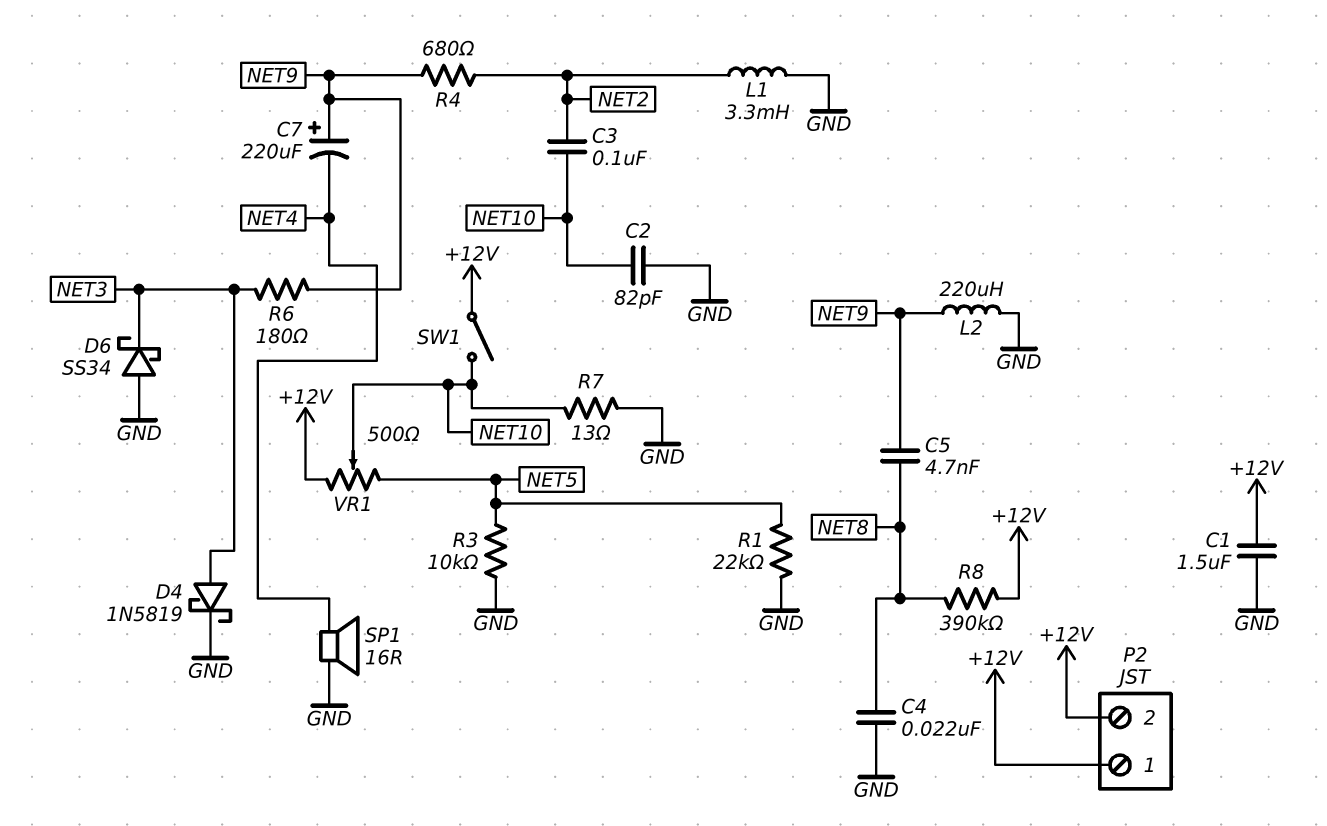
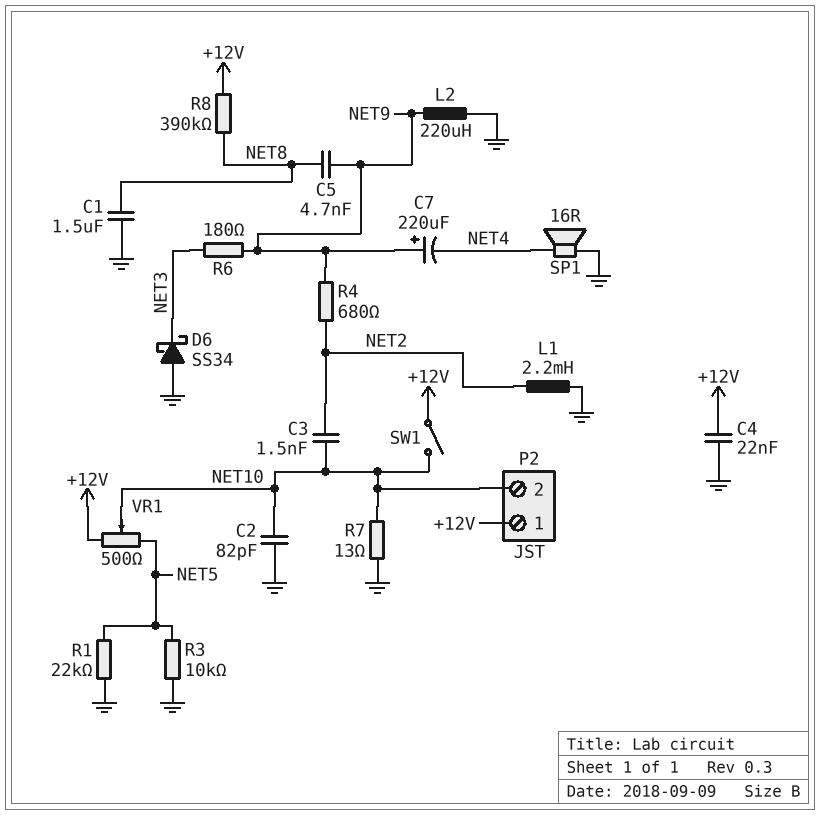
C1: 1.5uF (+12V, GND) -> 1.5uF (GND, NET8)
C3: 100nF (NET2, NET10) -> 1.5nF (NET2, NET10)
C4: 22nF (GND, NET8) -> 22nF (+12V, GND)
D4: schottky 1N5819 (A NET3, K GND) -> none
L1: 3.3mH (GND, NET2) -> 2.2mH (GND, NET2)
P2 pin 2: +12V -> NET10

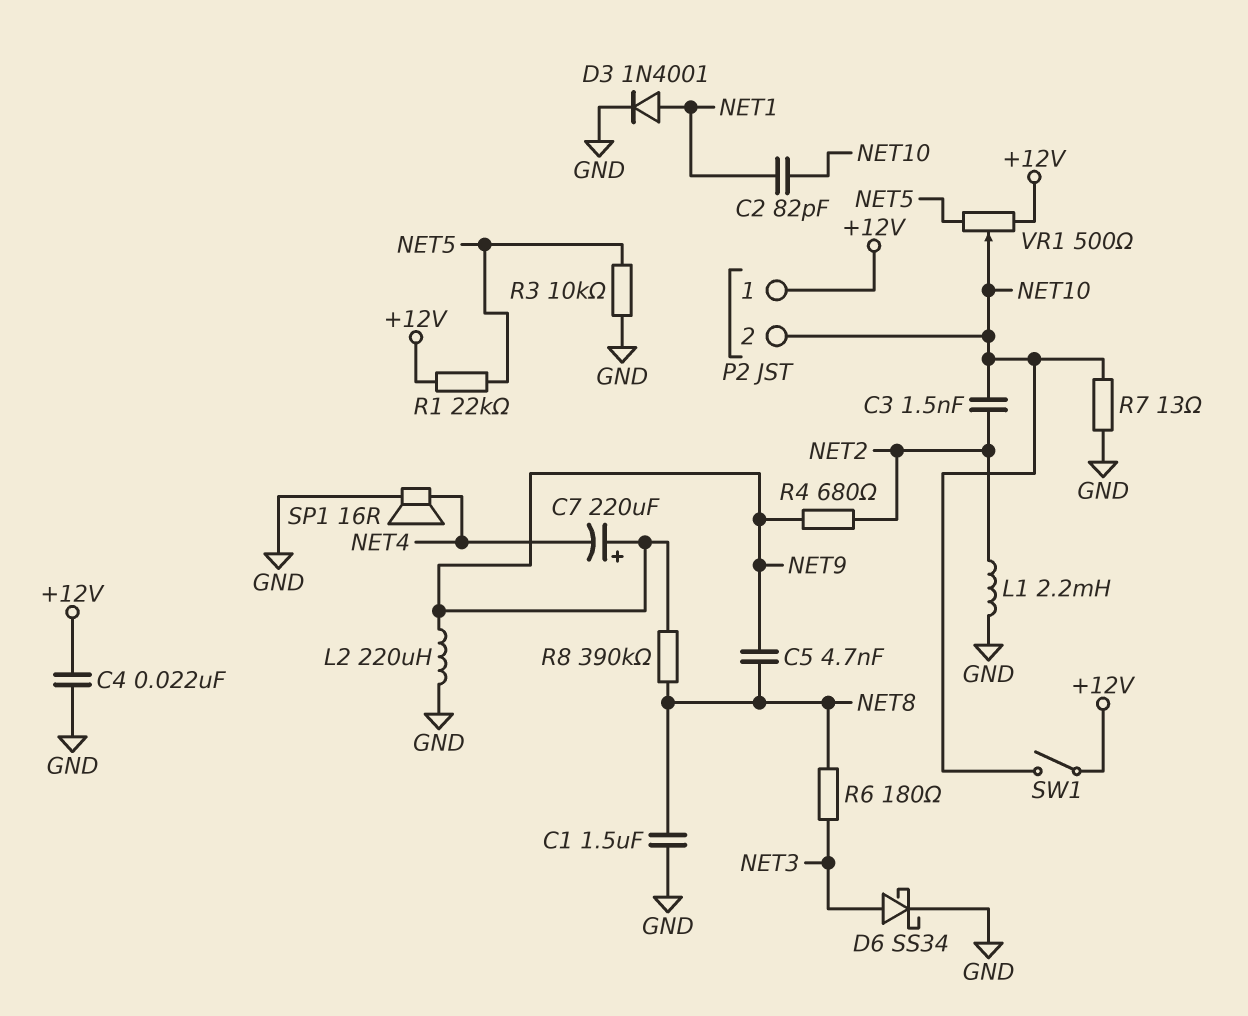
C2: 82pF (GND, NET10) -> 82pF (NET1, NET10)
D3: none -> diode 1N4001 (A NET1, K GND)
D6: schottky SS34 (A GND, K NET3) -> schottky SS34 (A NET3, K GND)
R1: 22k (GND, NET5) -> 22k (+12V, NET5)
R6: 180 (NET3, NET9) -> 180 (NET3, NET8)
R8: 390k (+12V, NET8) -> 390k (NET8, NET9)

